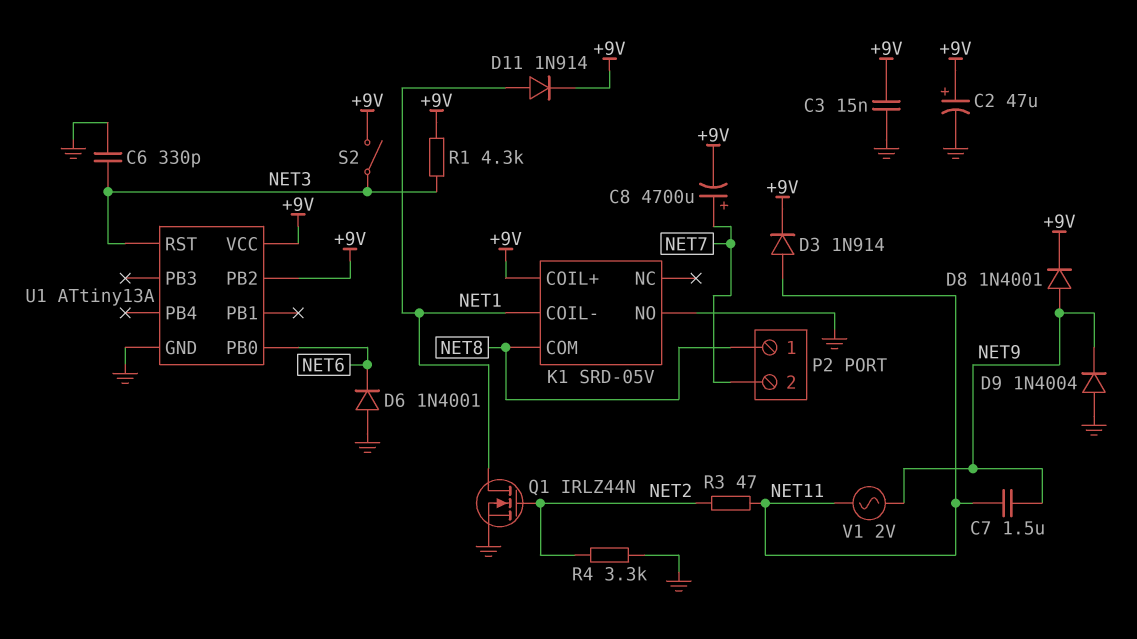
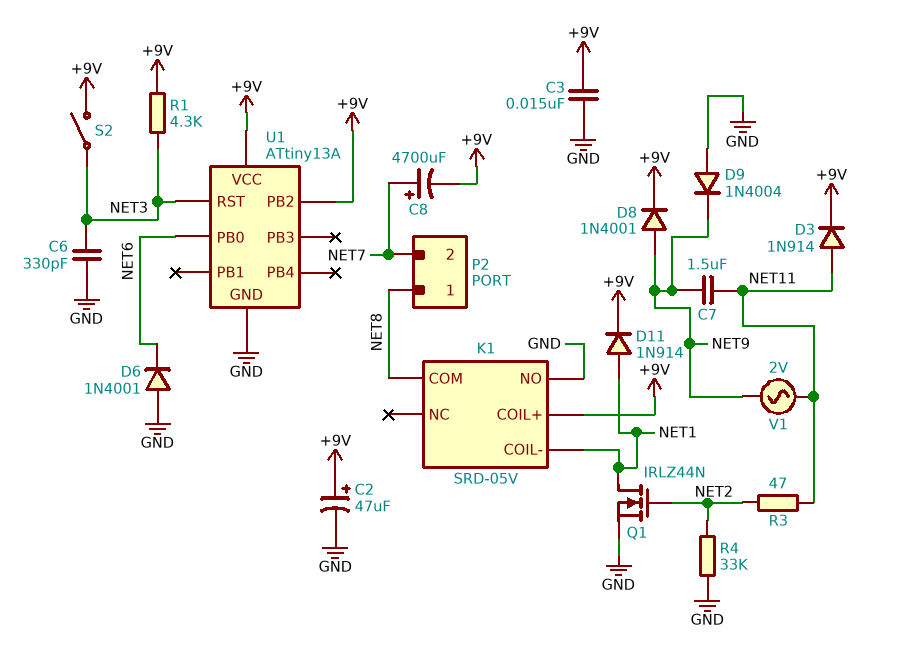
R4: 3.3k (GND, NET2) -> 33k (GND, NET2)

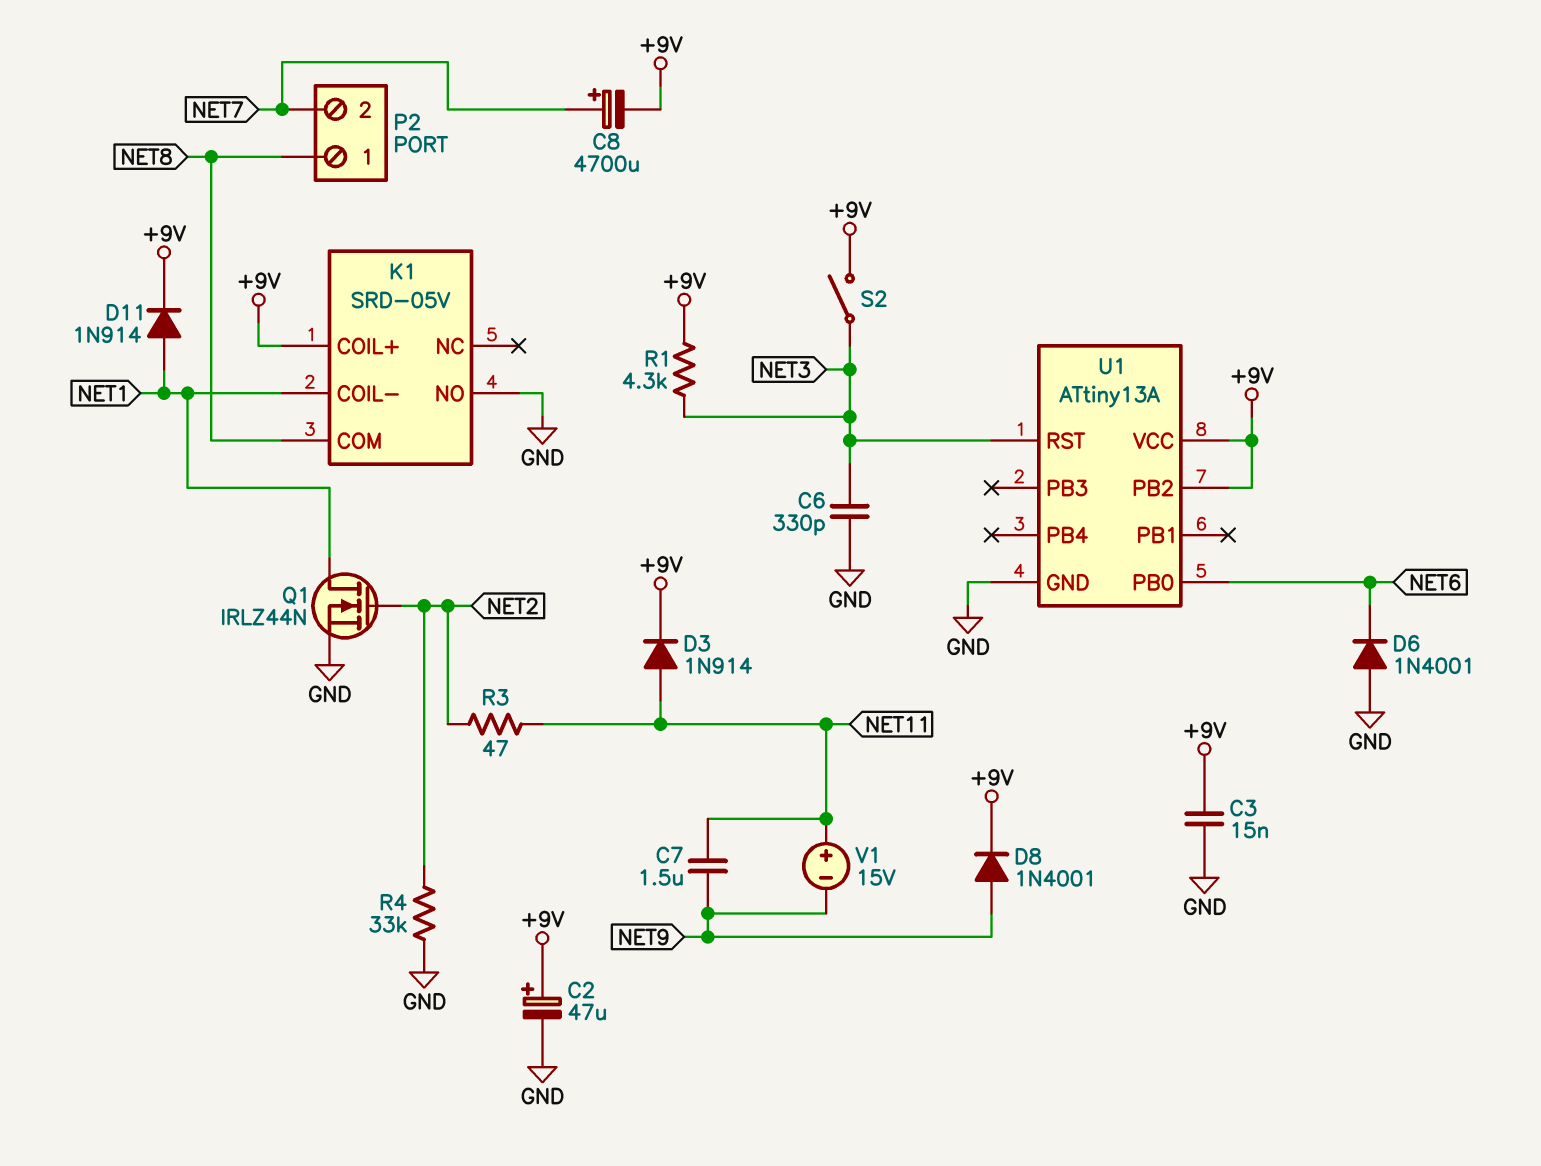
D9: diode 1N4004 (A GND, K NET9) -> none
V1: AC 2V (NET9, NET11) -> 15V (plus NET11, minus NET9)

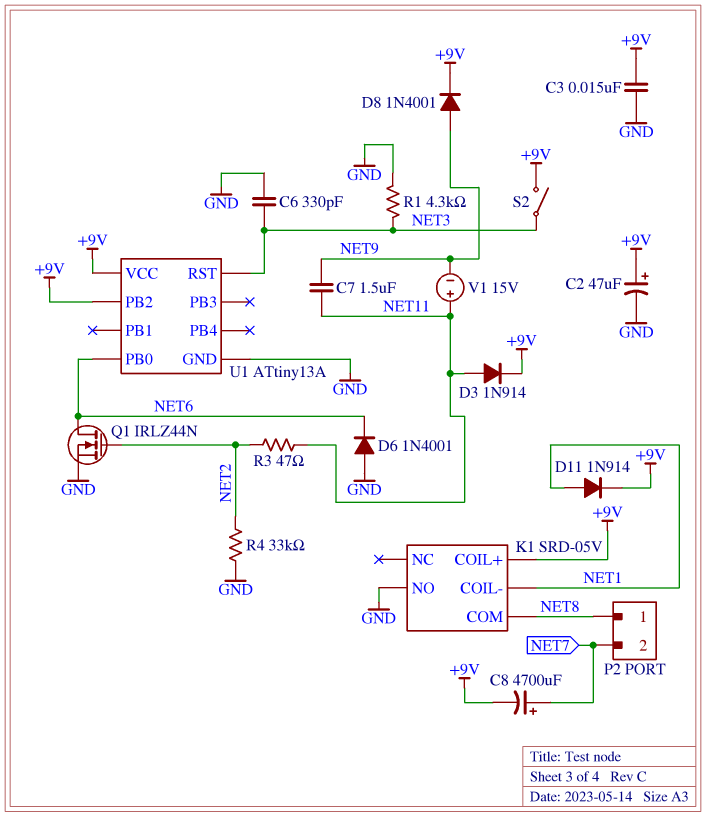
Q1: NMOS IRLZ44N (G NET2, D NET1, S GND) -> NMOS IRLZ44N (G NET2, D NET6, S GND)
R1: 4.3k (+9V, NET3) -> 4.3k (GND, NET3)

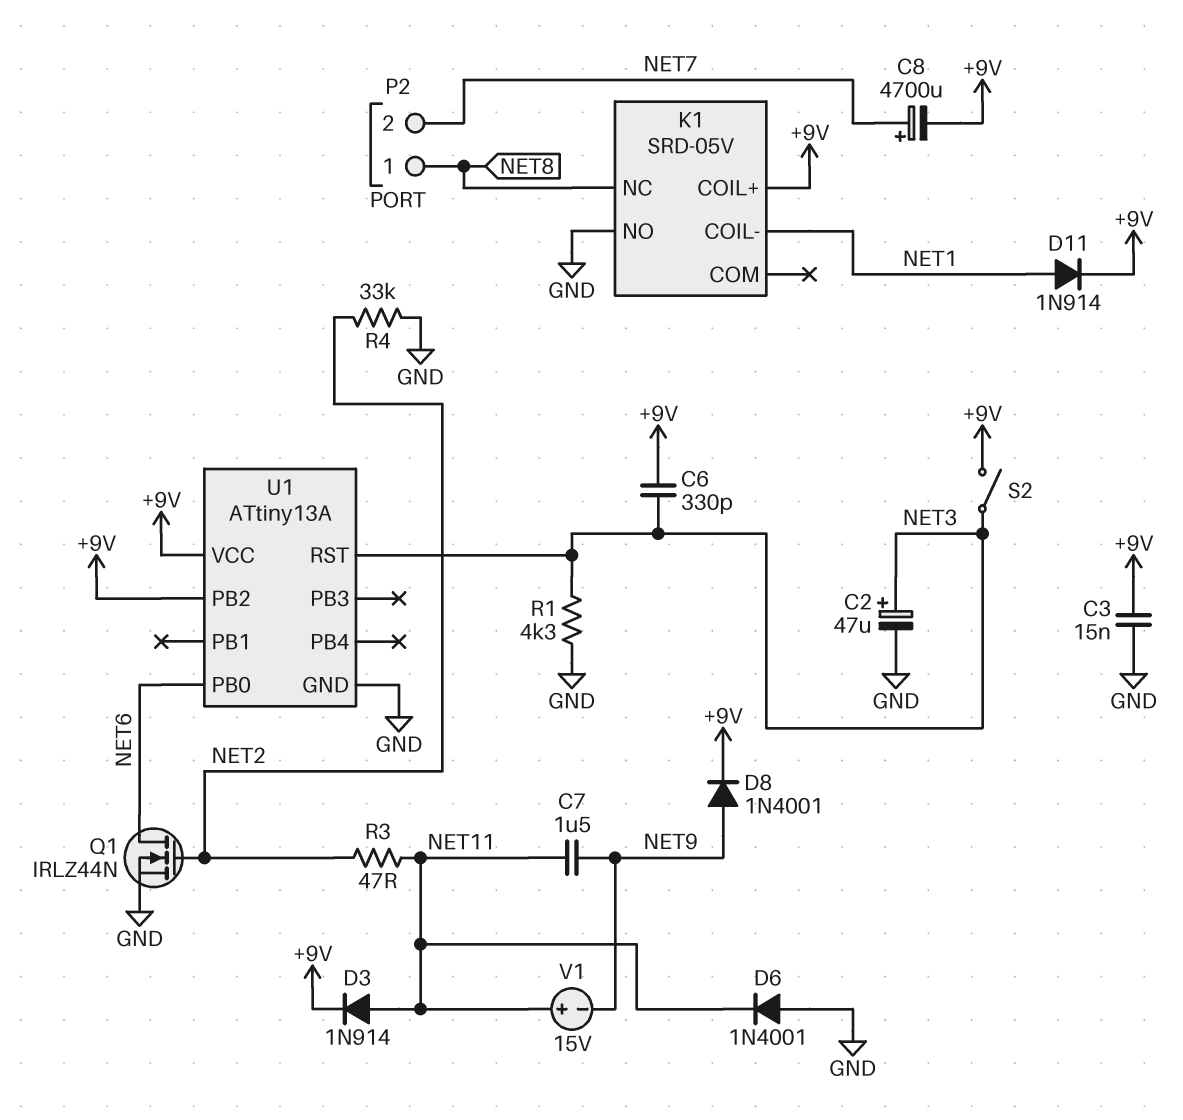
C2: 47uF (plus +9V, minus GND) -> 47uF (plus NET3, minus GND)
C6: 330pF (GND, NET3) -> 330pF (+9V, NET3)
D6: diode 1N4001 (A GND, K NET6) -> diode 1N4001 (A GND, K NET11)
K1 pin COM: NET8 -> none
K1 pin NC: none -> NET8

